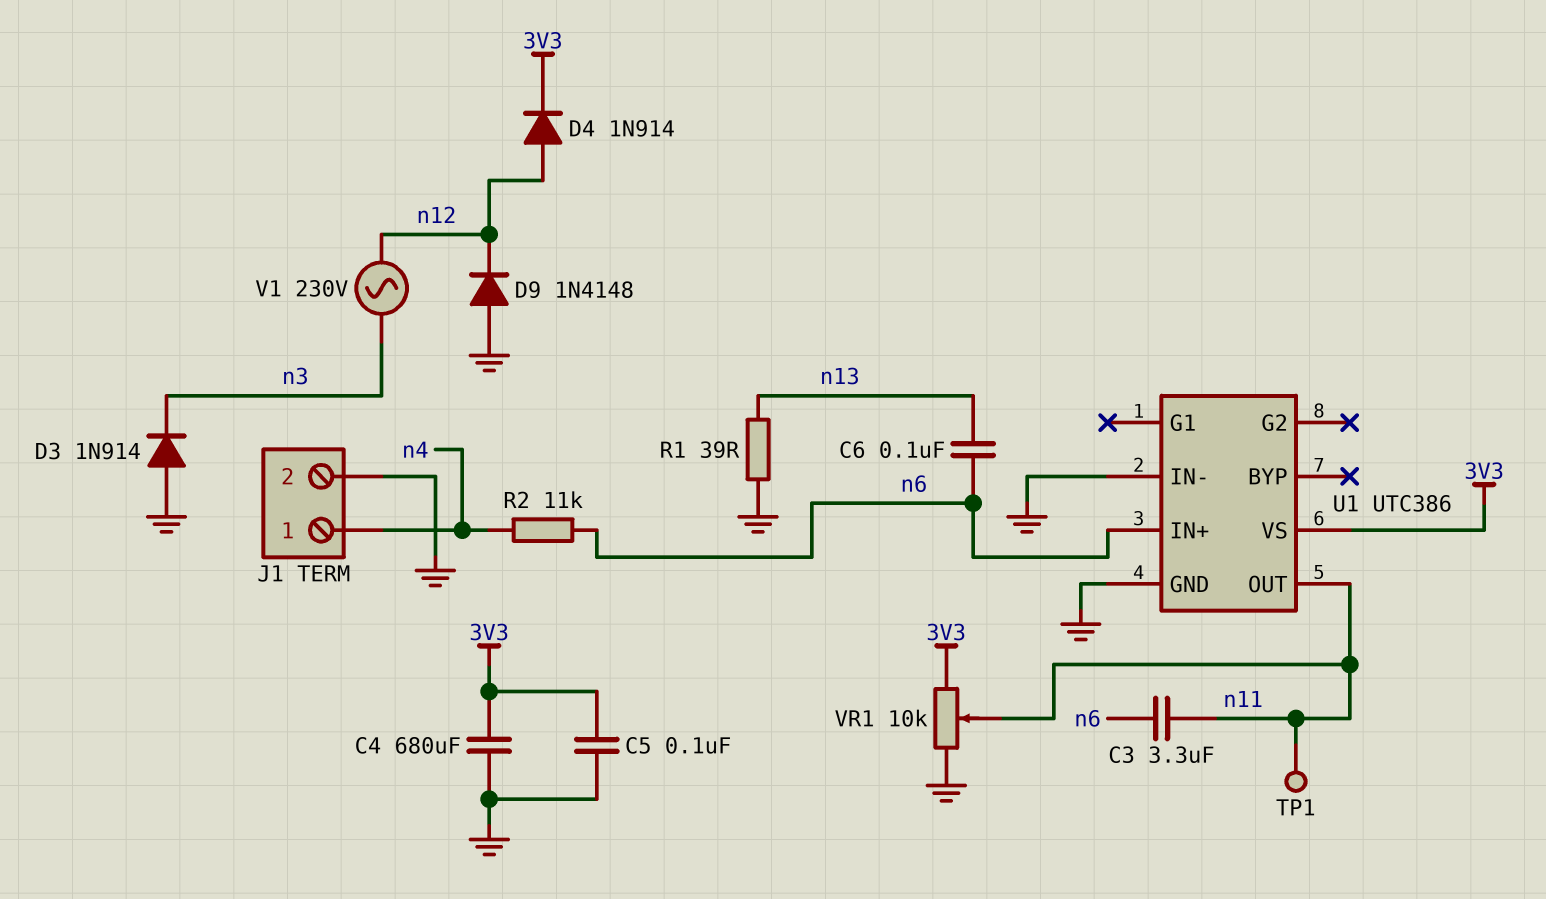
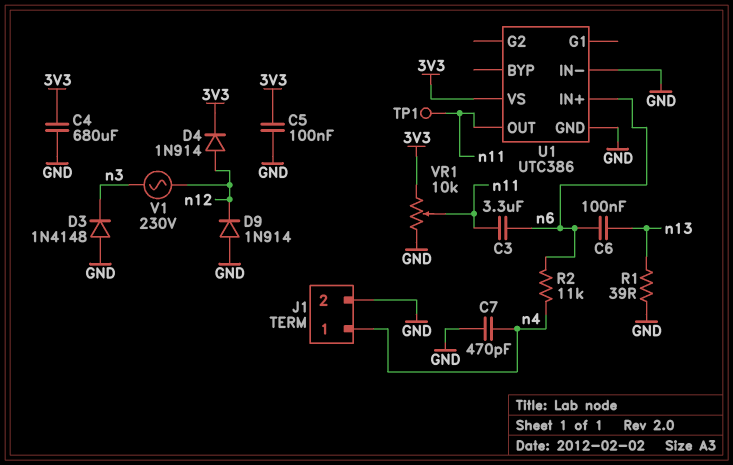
C7: none -> 470pF (GND, n4)
D3: diode 1N914 (A GND, K n3) -> diode 1N4148 (A GND, K n3)
D9: diode 1N4148 (A GND, K n12) -> diode 1N914 (A GND, K n12)

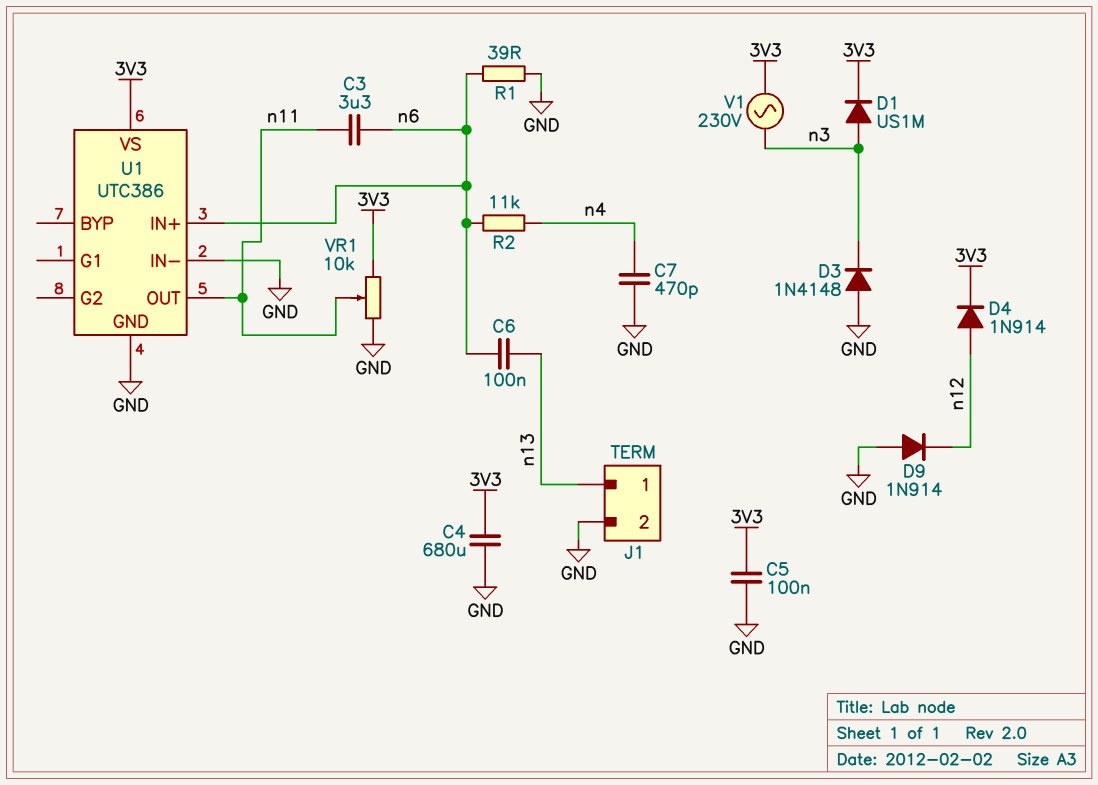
D1: none -> diode US1M (A n3, K 3V3)
J1 pin 1: n4 -> n13
R1: 39 (GND, n13) -> 39 (GND, n6)
TP1: test point (n11) -> none
V1: AC 230V (n3, n12) -> AC 230V (3V3, n3)

